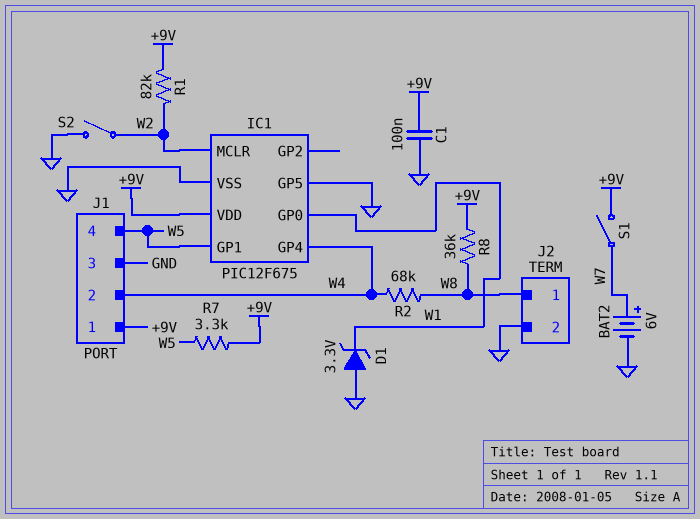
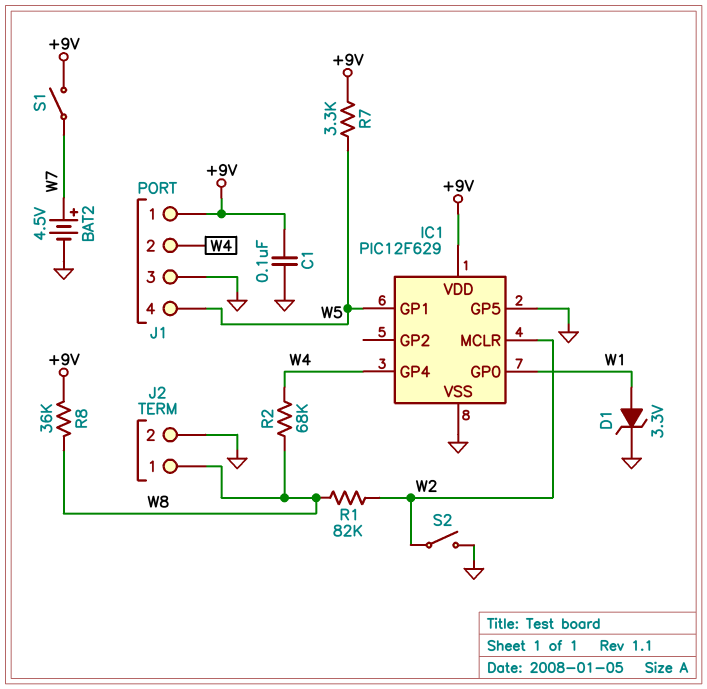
BAT2: 6V (plus W7, minus GND) -> 4.5V (plus W7, minus GND)
D1: zener 3.3V (A GND, K W1) -> zener 3.3V (A W1, K GND)
IC1: PIC12F675 -> PIC12F629
R1: 82k (+9V, W2) -> 82k (W2, W8)

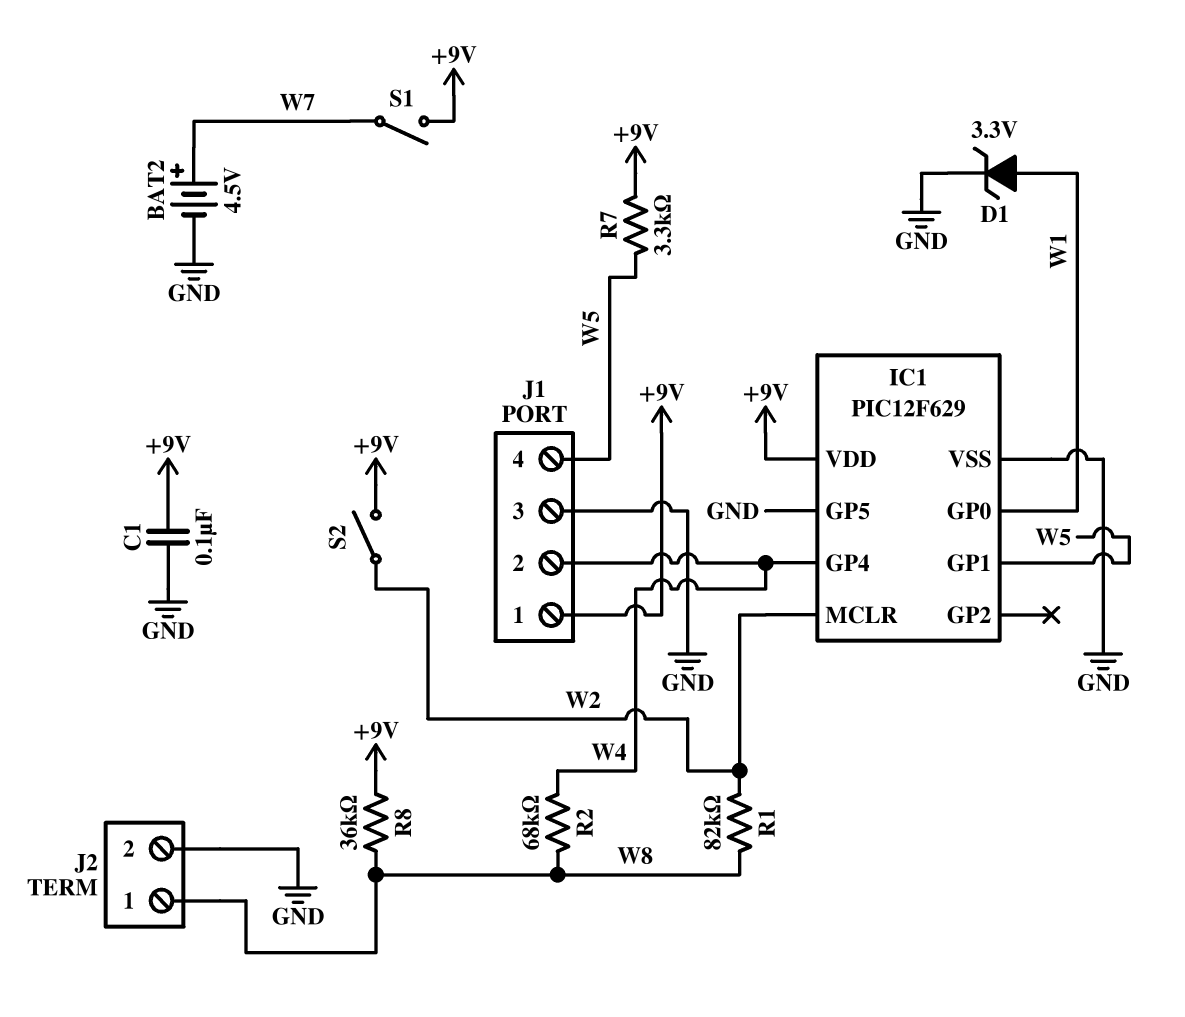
S2: switch (GND, W2) -> switch (+9V, W2)

